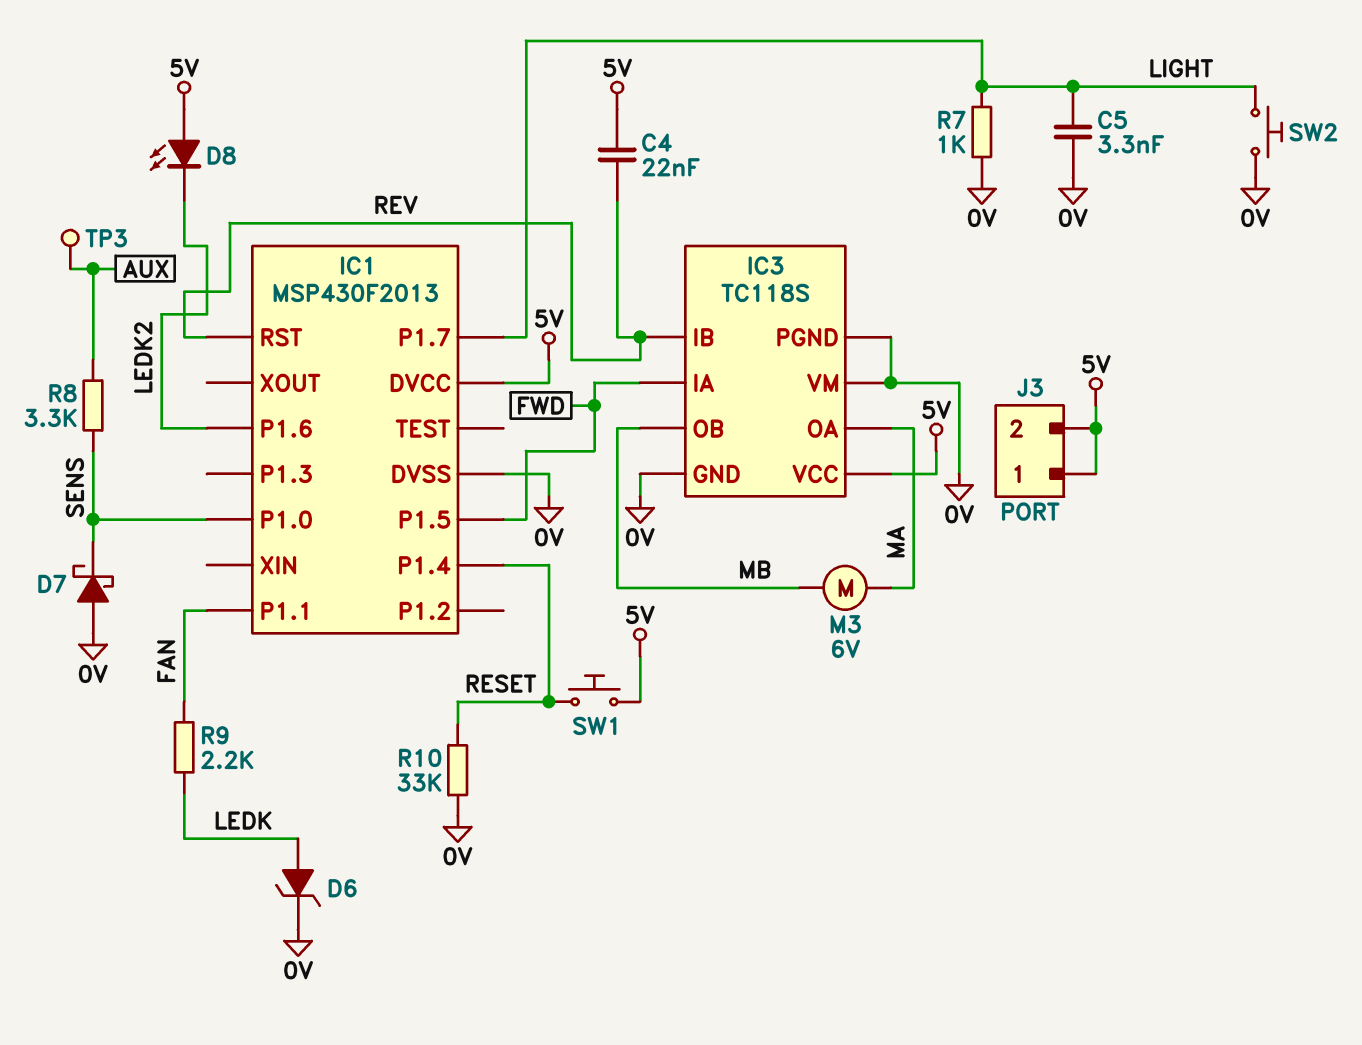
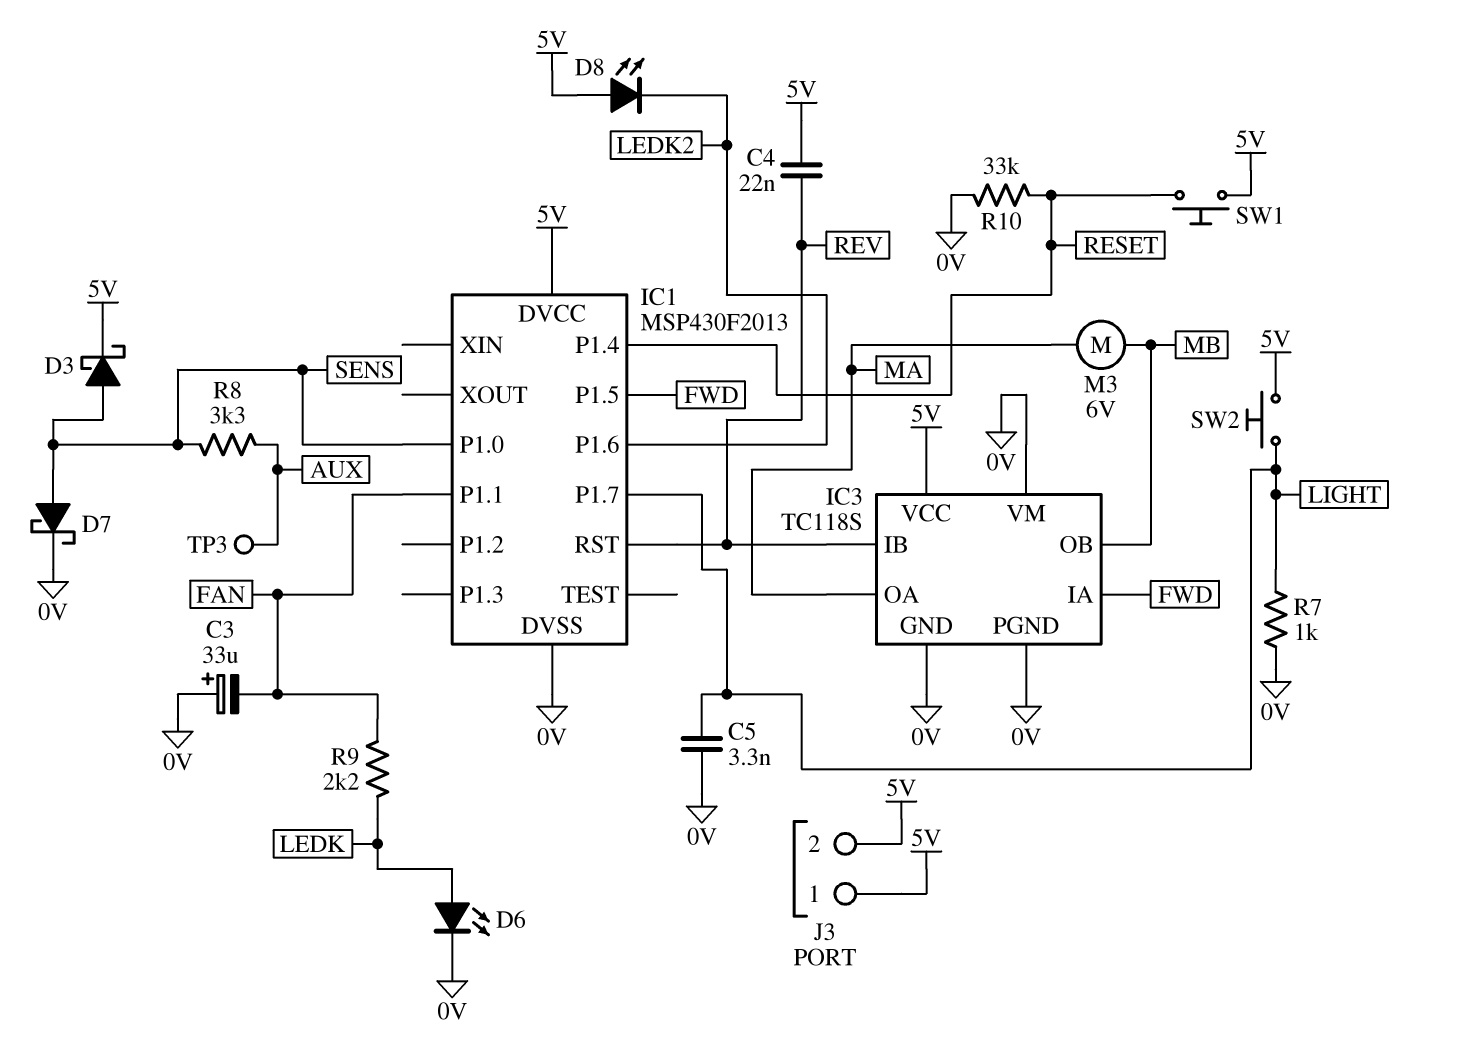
C3: none -> 33uF (plus 0V, minus FAN)
D3: none -> schottky (A SENS, K 5V)
D6: zener (A LEDK, K 0V) -> LED (A LEDK, K 0V)
D7: schottky (A 0V, K SENS) -> schottky (A SENS, K 0V)
SW2: button (0V, LIGHT) -> button (5V, LIGHT)

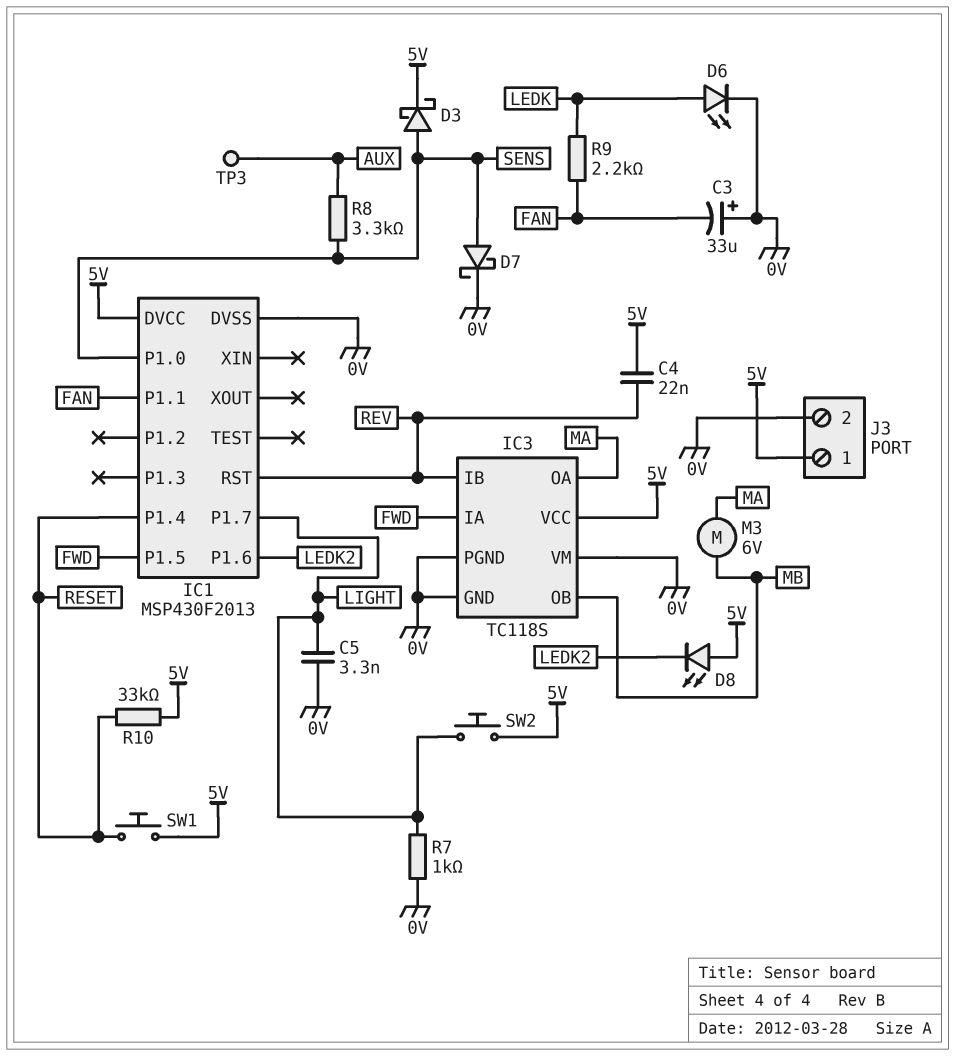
J3 pin 2: 5V -> 0V
R10: 33k (0V, RESET) -> 33k (5V, RESET)

